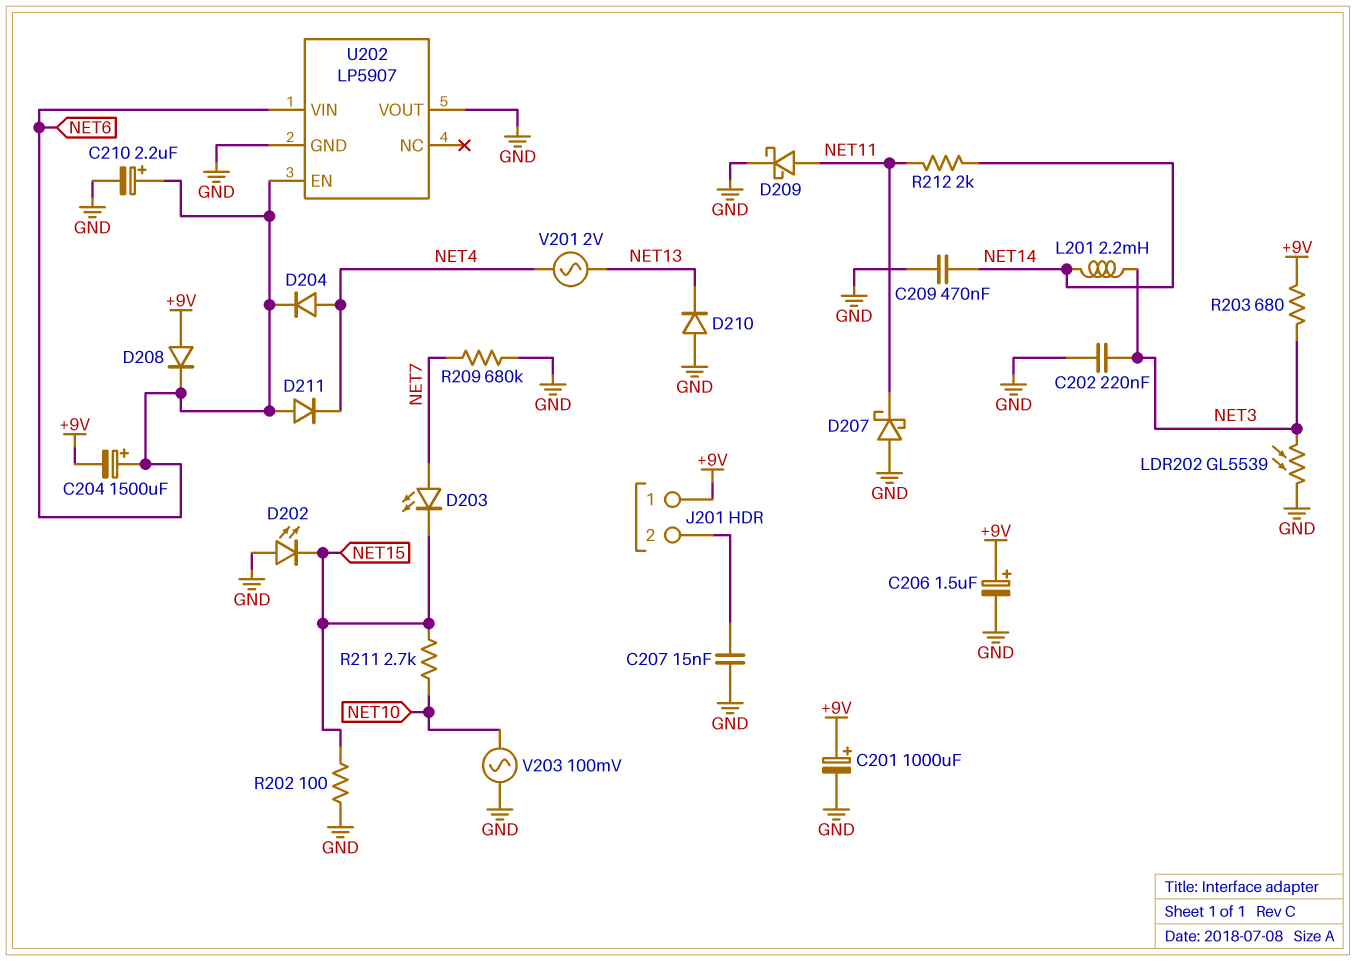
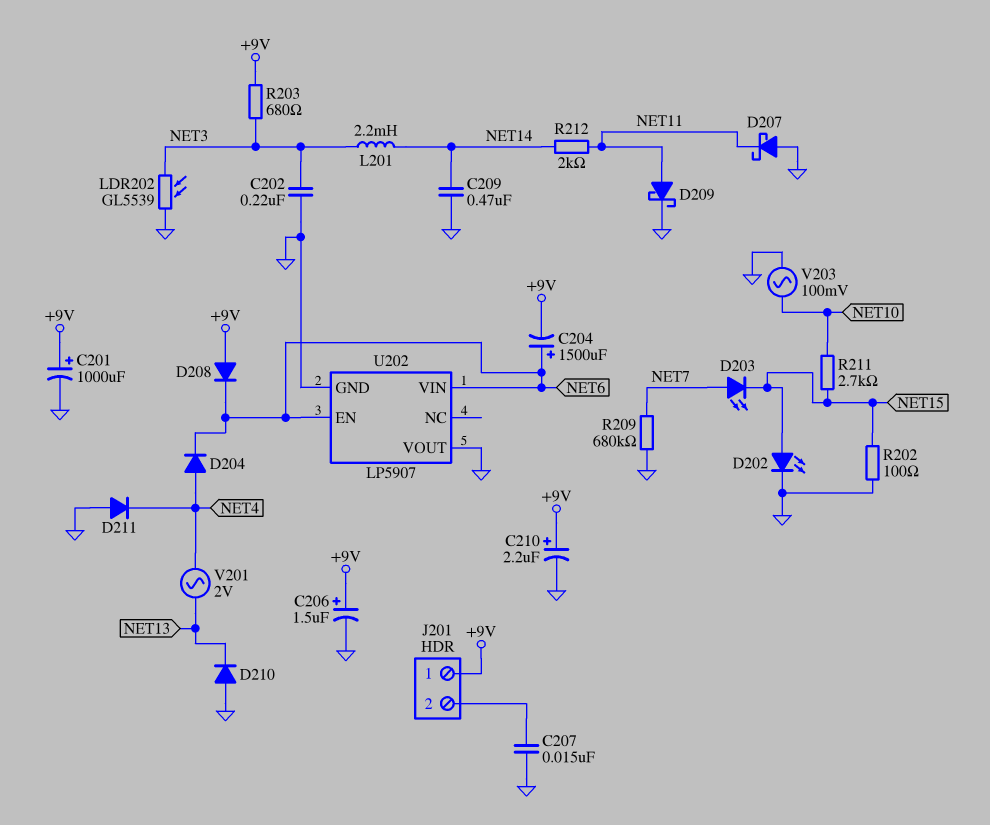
C210: 2.2uF (plus NET6, minus GND) -> 2.2uF (plus +9V, minus GND)
D202: LED (A GND, K NET15) -> LED (A NET15, K GND)
D211: diode (A NET6, K NET4) -> diode (A GND, K NET4)

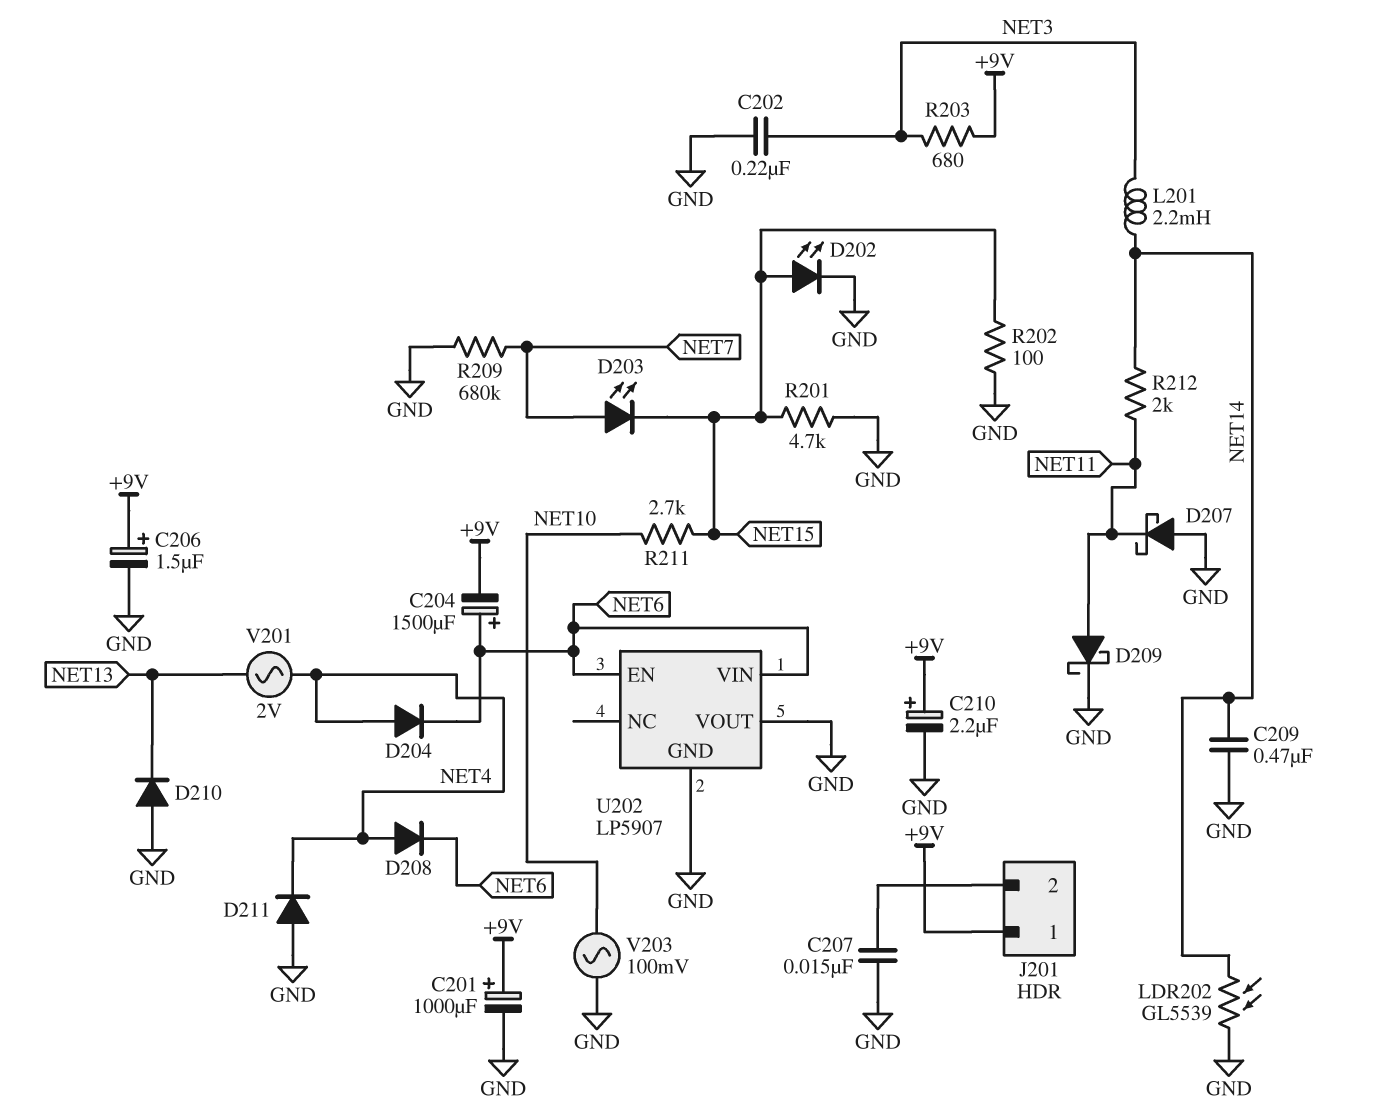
D208: diode (A +9V, K NET6) -> diode (A NET4, K NET6)
LDR202: GL5539 (GND, NET3) -> GL5539 (GND, NET14)
R201: none -> 4.7k (GND, NET15)

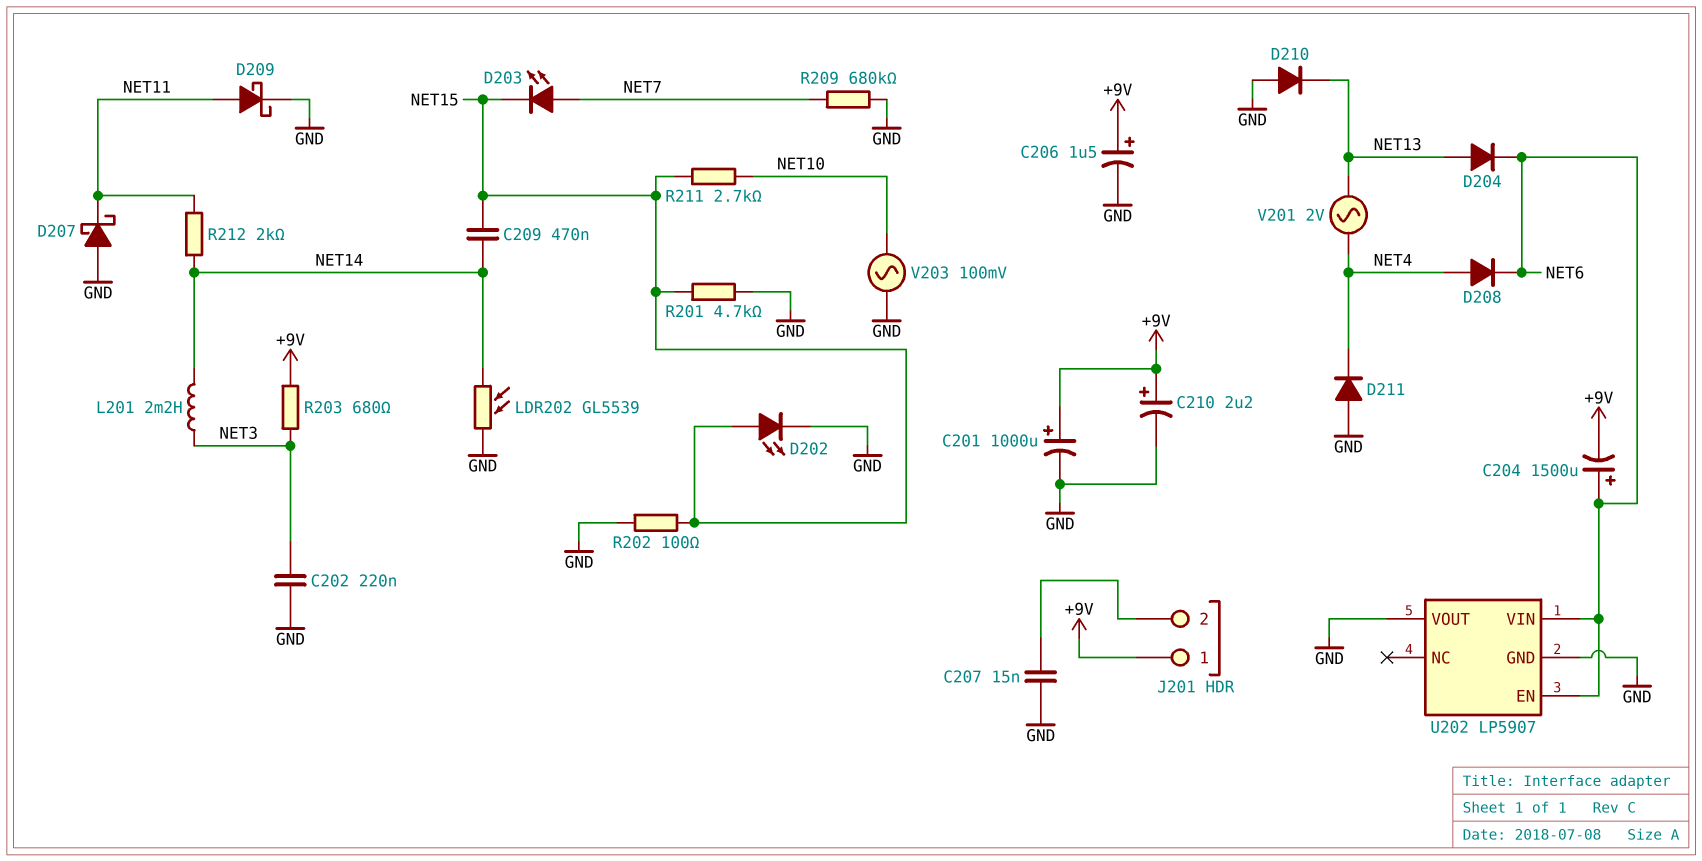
C209: 470nF (GND, NET14) -> 470nF (NET14, NET15)
D204: diode (A NET4, K NET6) -> diode (A NET13, K NET6)

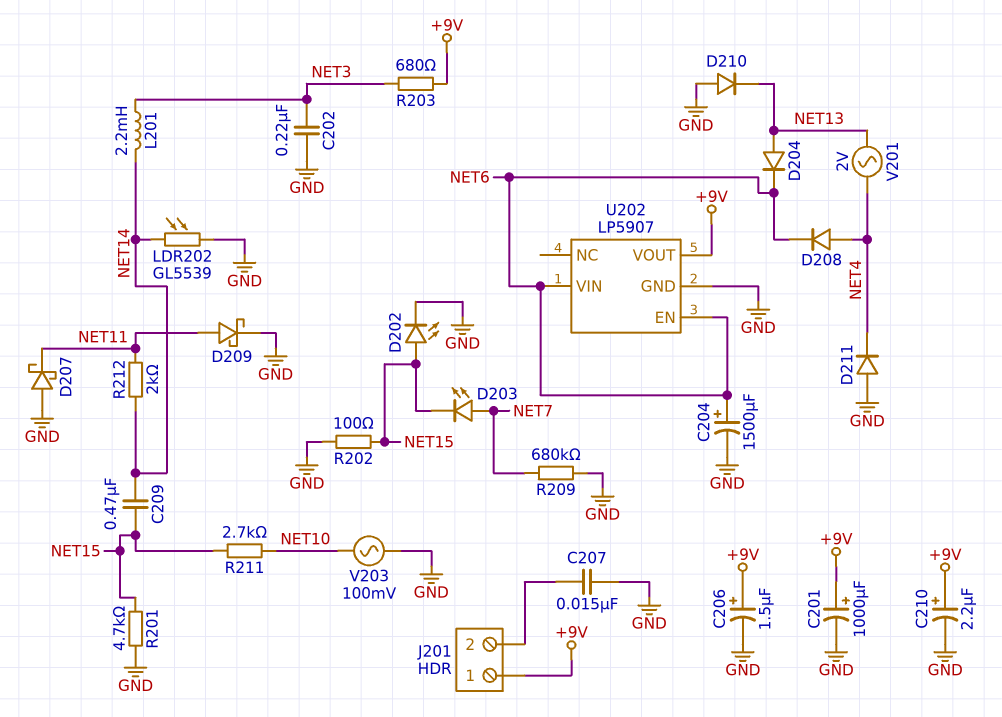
C204: 1500uF (plus NET6, minus +9V) -> 1500uF (plus NET6, minus GND)
U202 pin VOUT: GND -> +9V

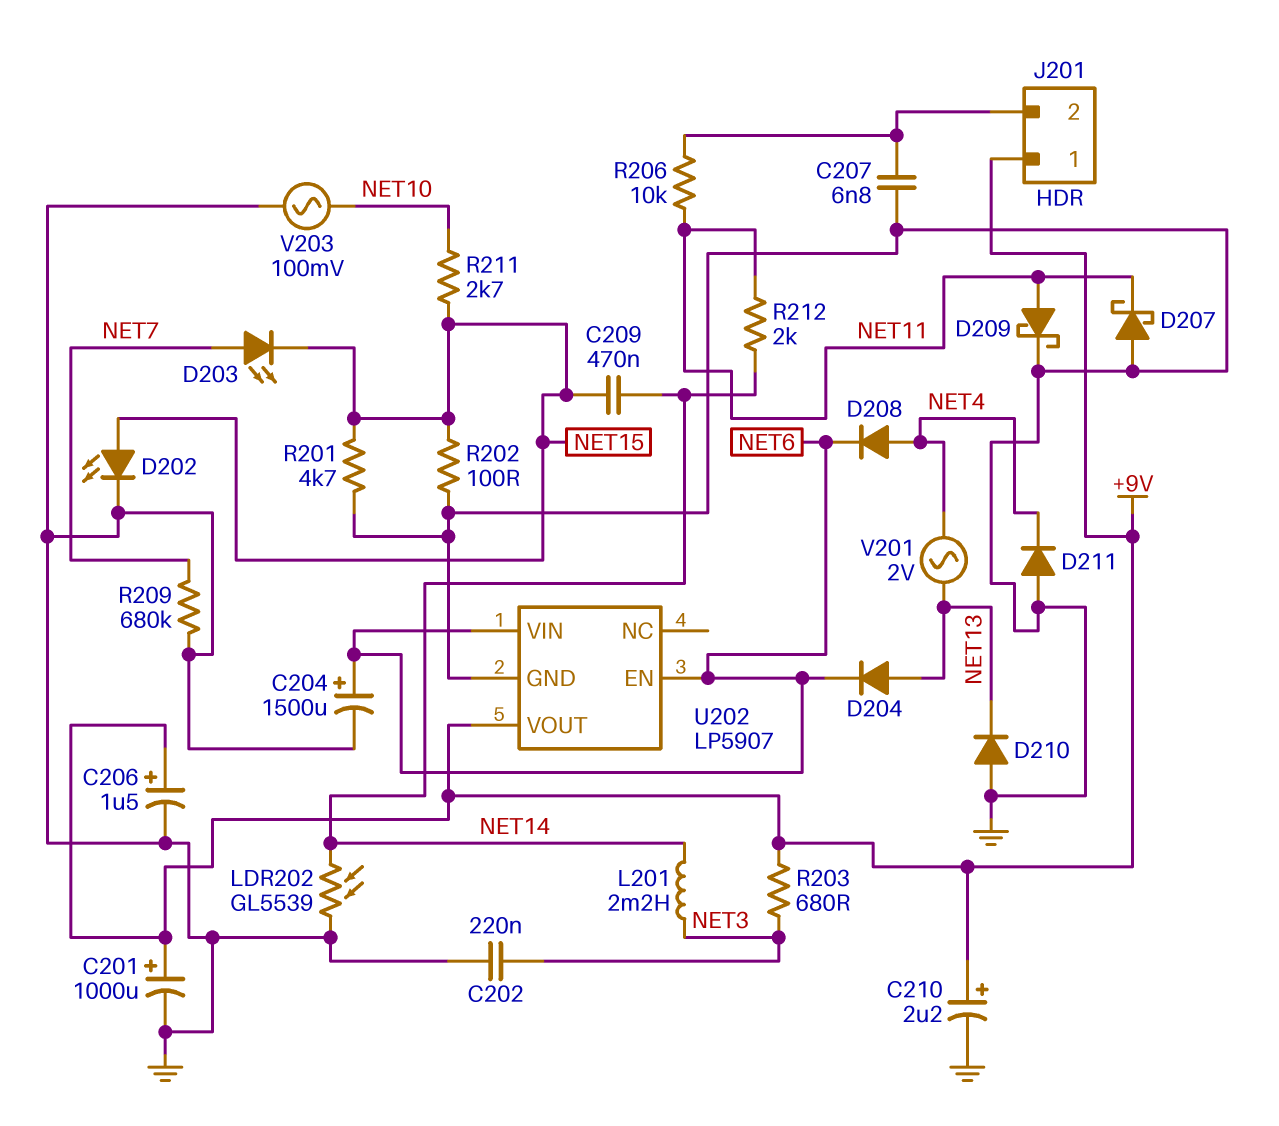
C207: 15nF (GND, J201/2) -> 6.8nF (GND, J201/2)
R206: none -> 10k (J201/2, NET11)

